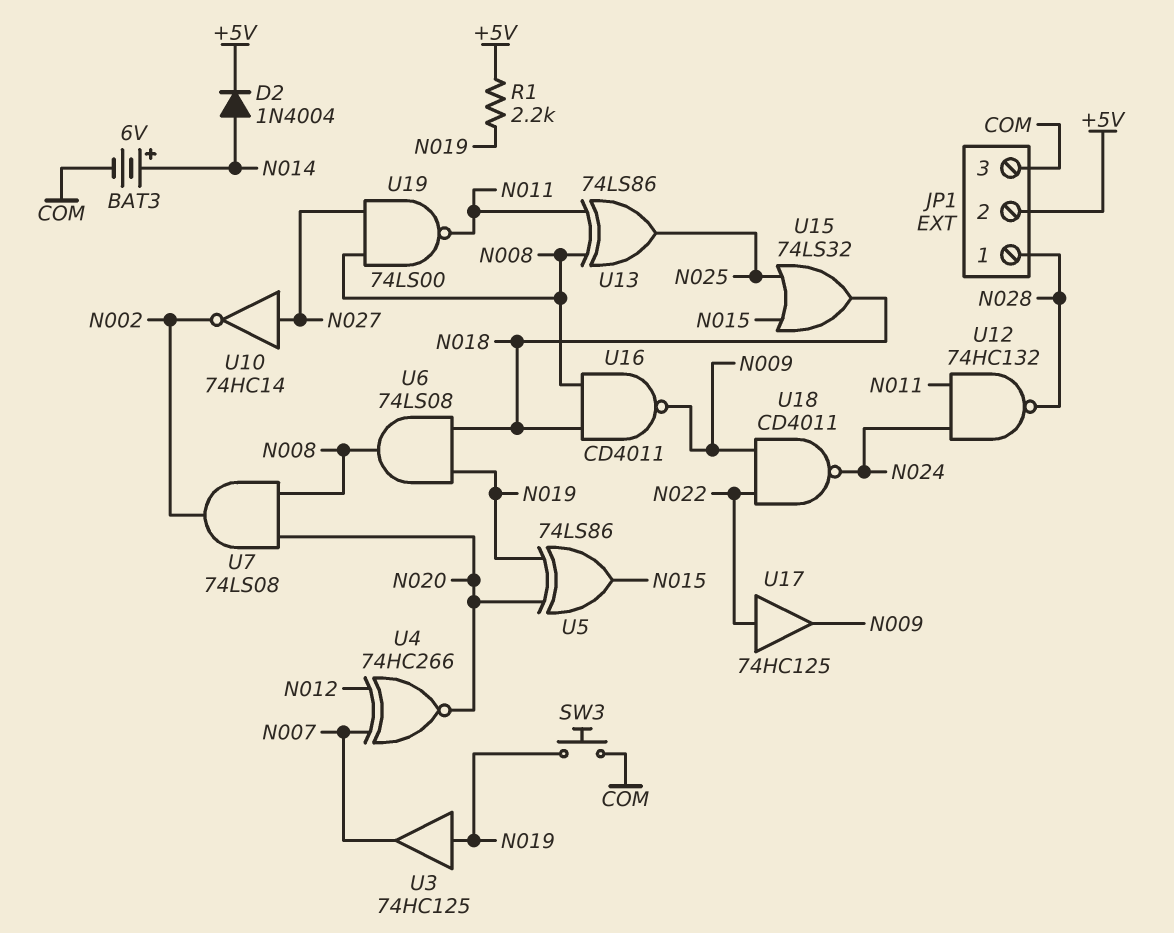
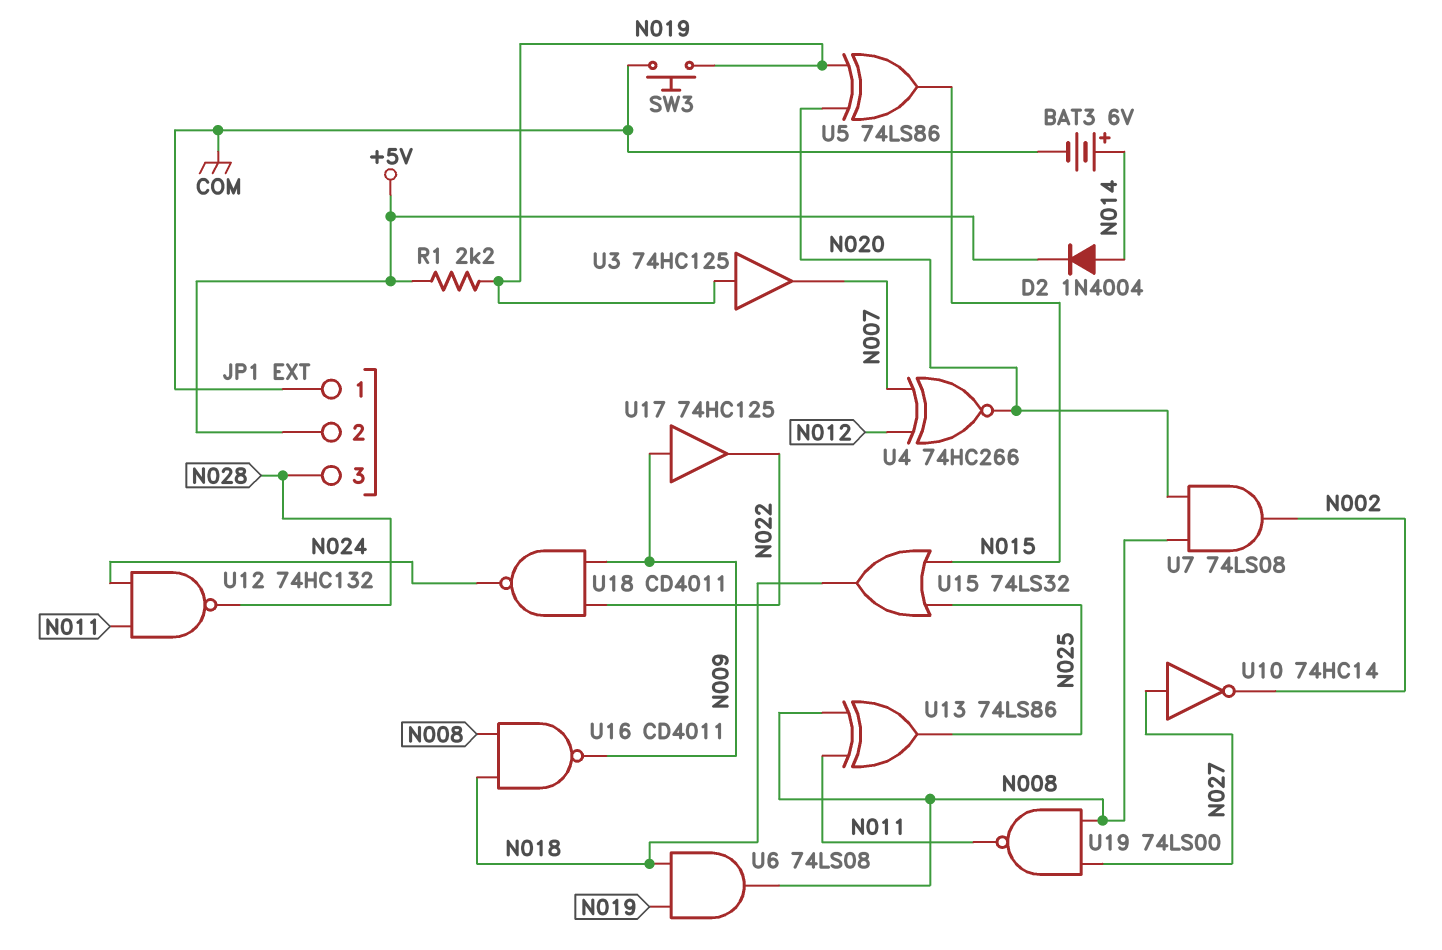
JP1 pin 1: N028 -> COM
JP1 pin 3: COM -> N028
U17: buffer 74HC125 (in N022, out N009) -> buffer 74HC125 (in N009, out N022)

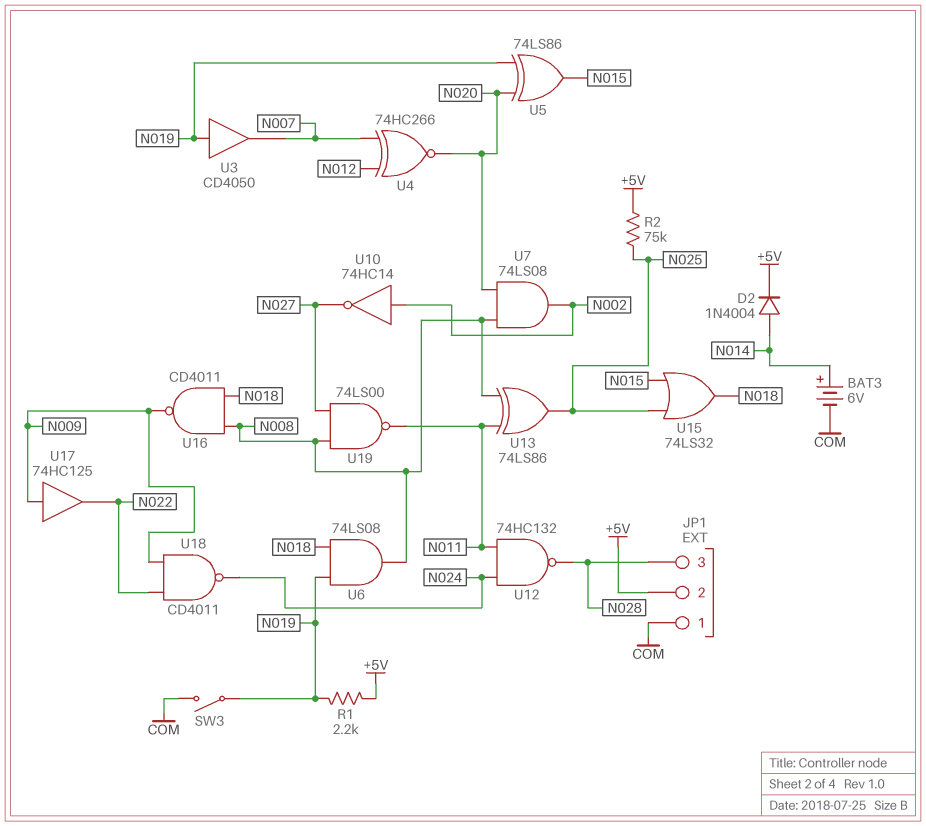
R2: none -> 75k (+5V, N025)
SW3: button (COM, N019) -> switch (COM, N019)
U3: buffer 74HC125 (in N019, out N007) -> buffer CD4050 (in N019, out N007)
U10: NOT 74HC14 (in N027, out N002) -> NOT 74HC14 (in N002, out N027)

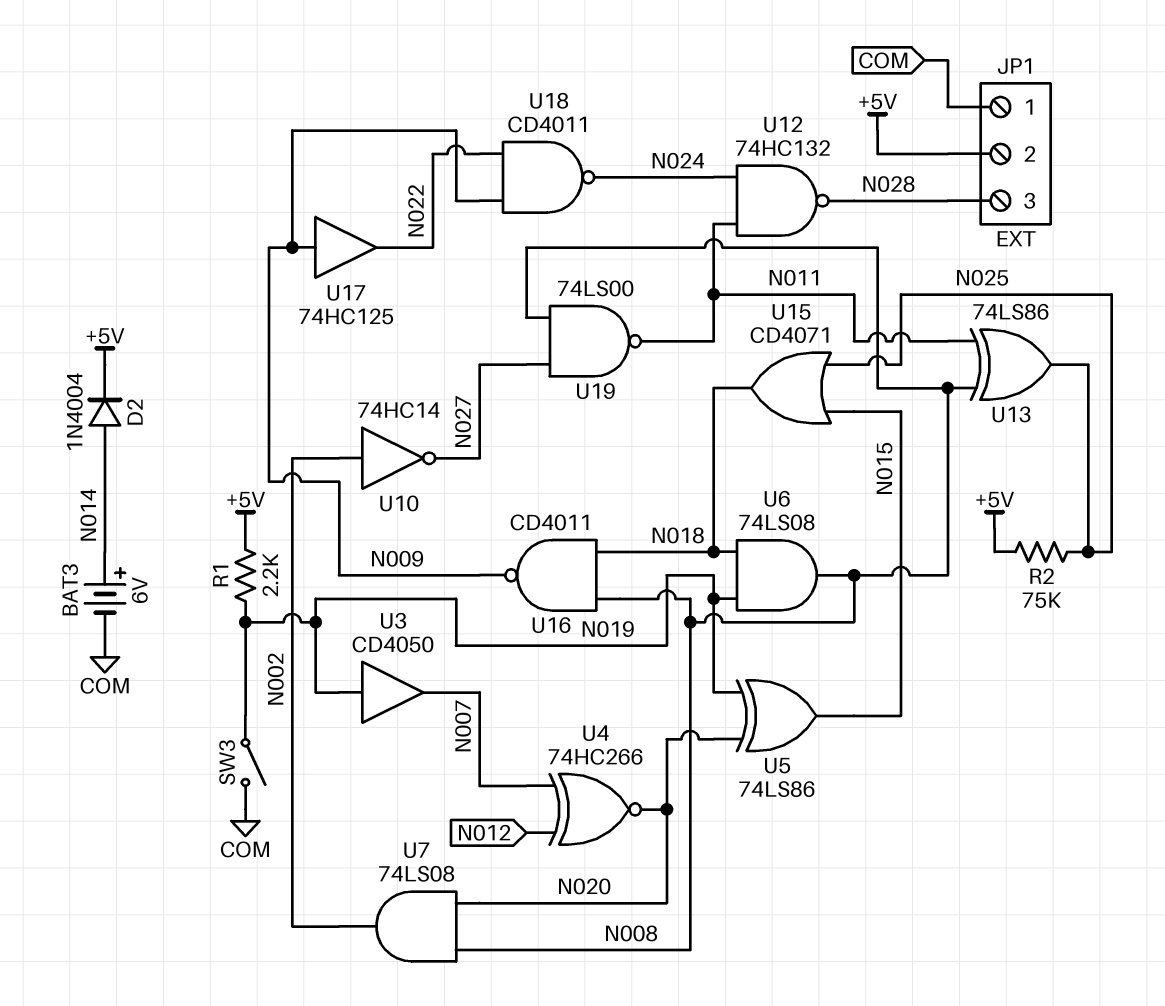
U15: OR 74LS32 (in N015, in N025, out N018) -> OR CD4071 (in N015, in N025, out N018)

